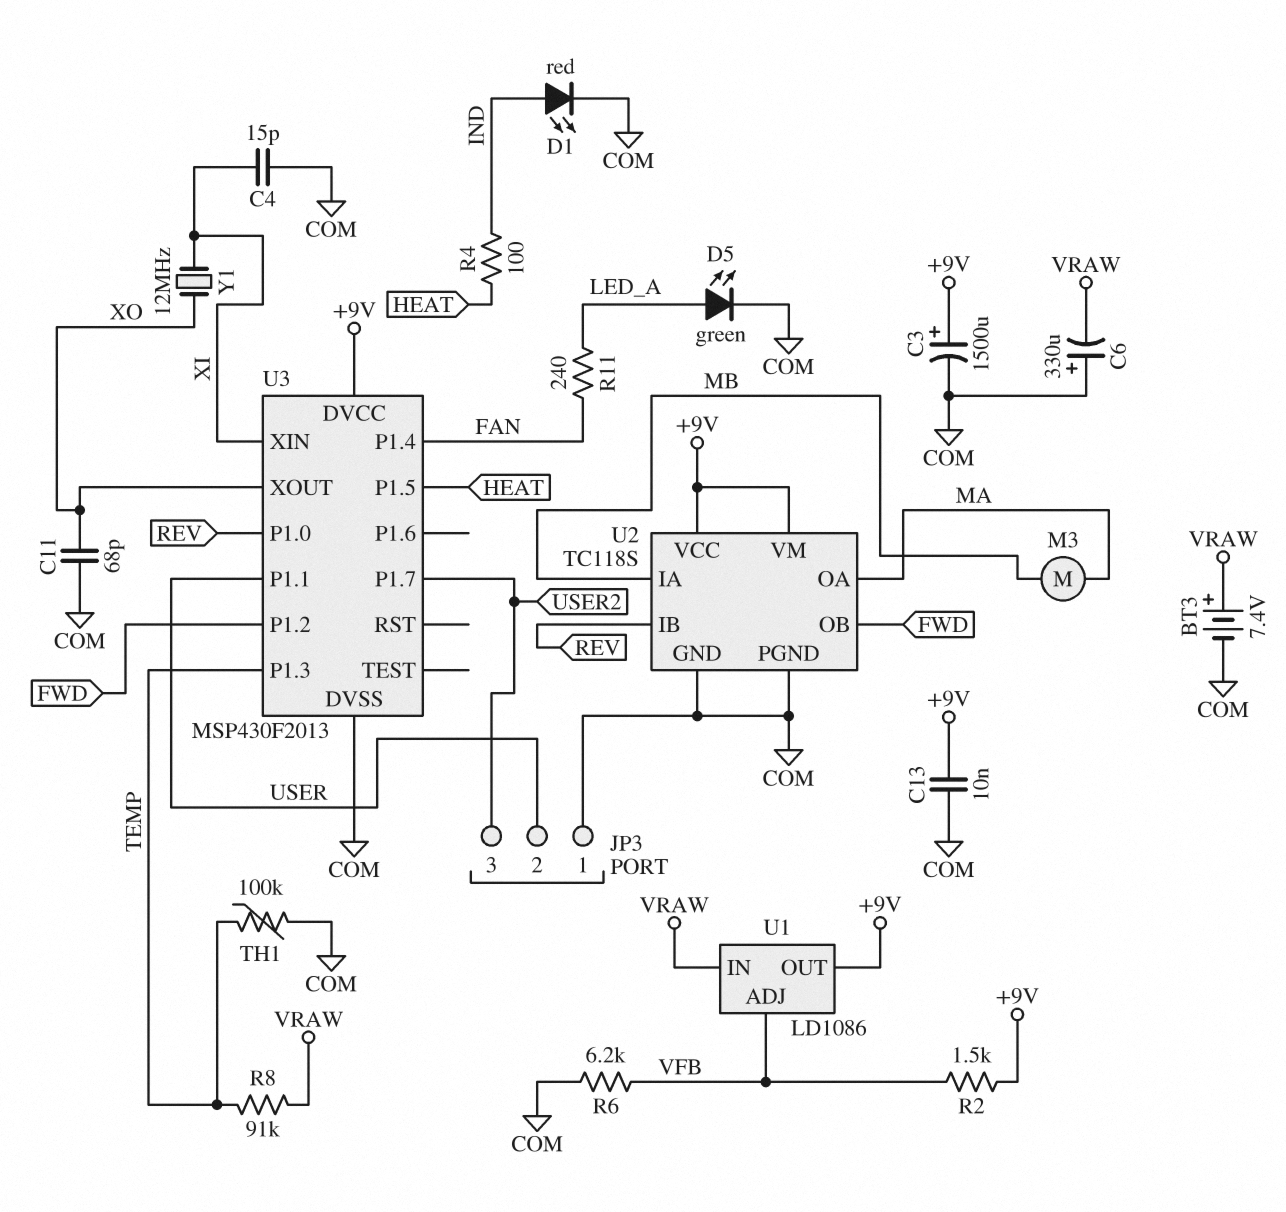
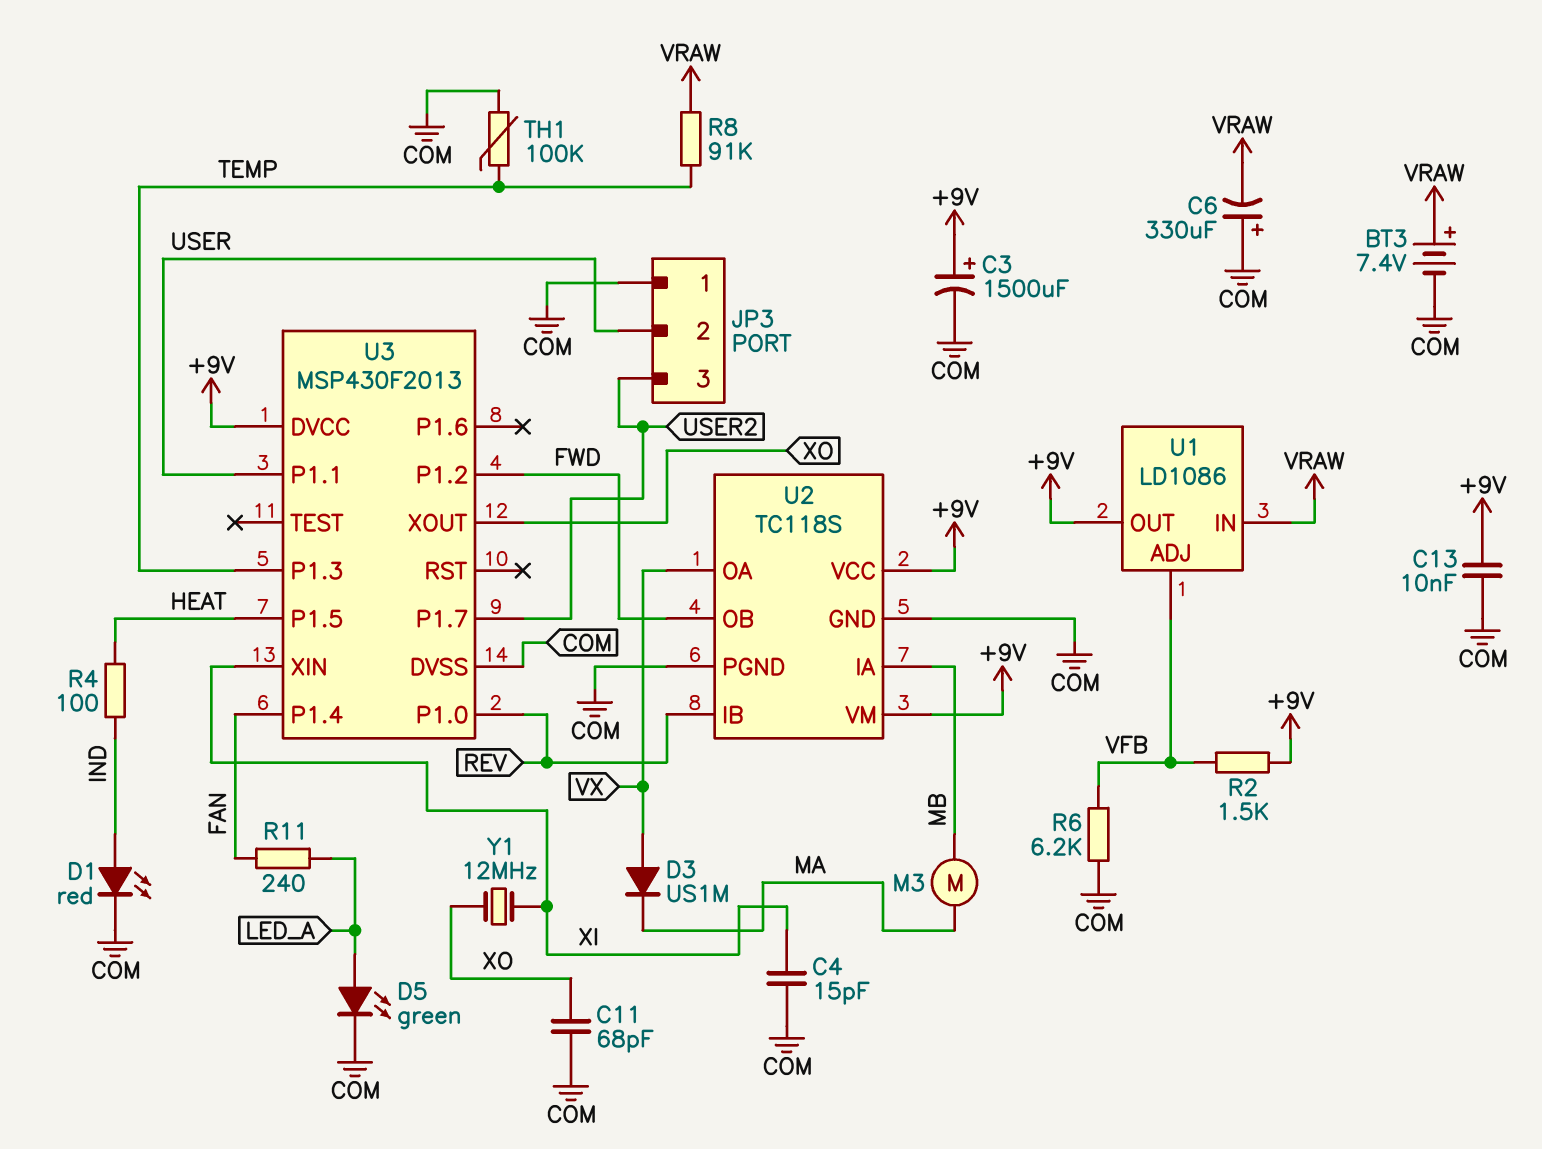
D3: none -> diode US1M (A VX, K MA)
U2 pin OA: MA -> VX

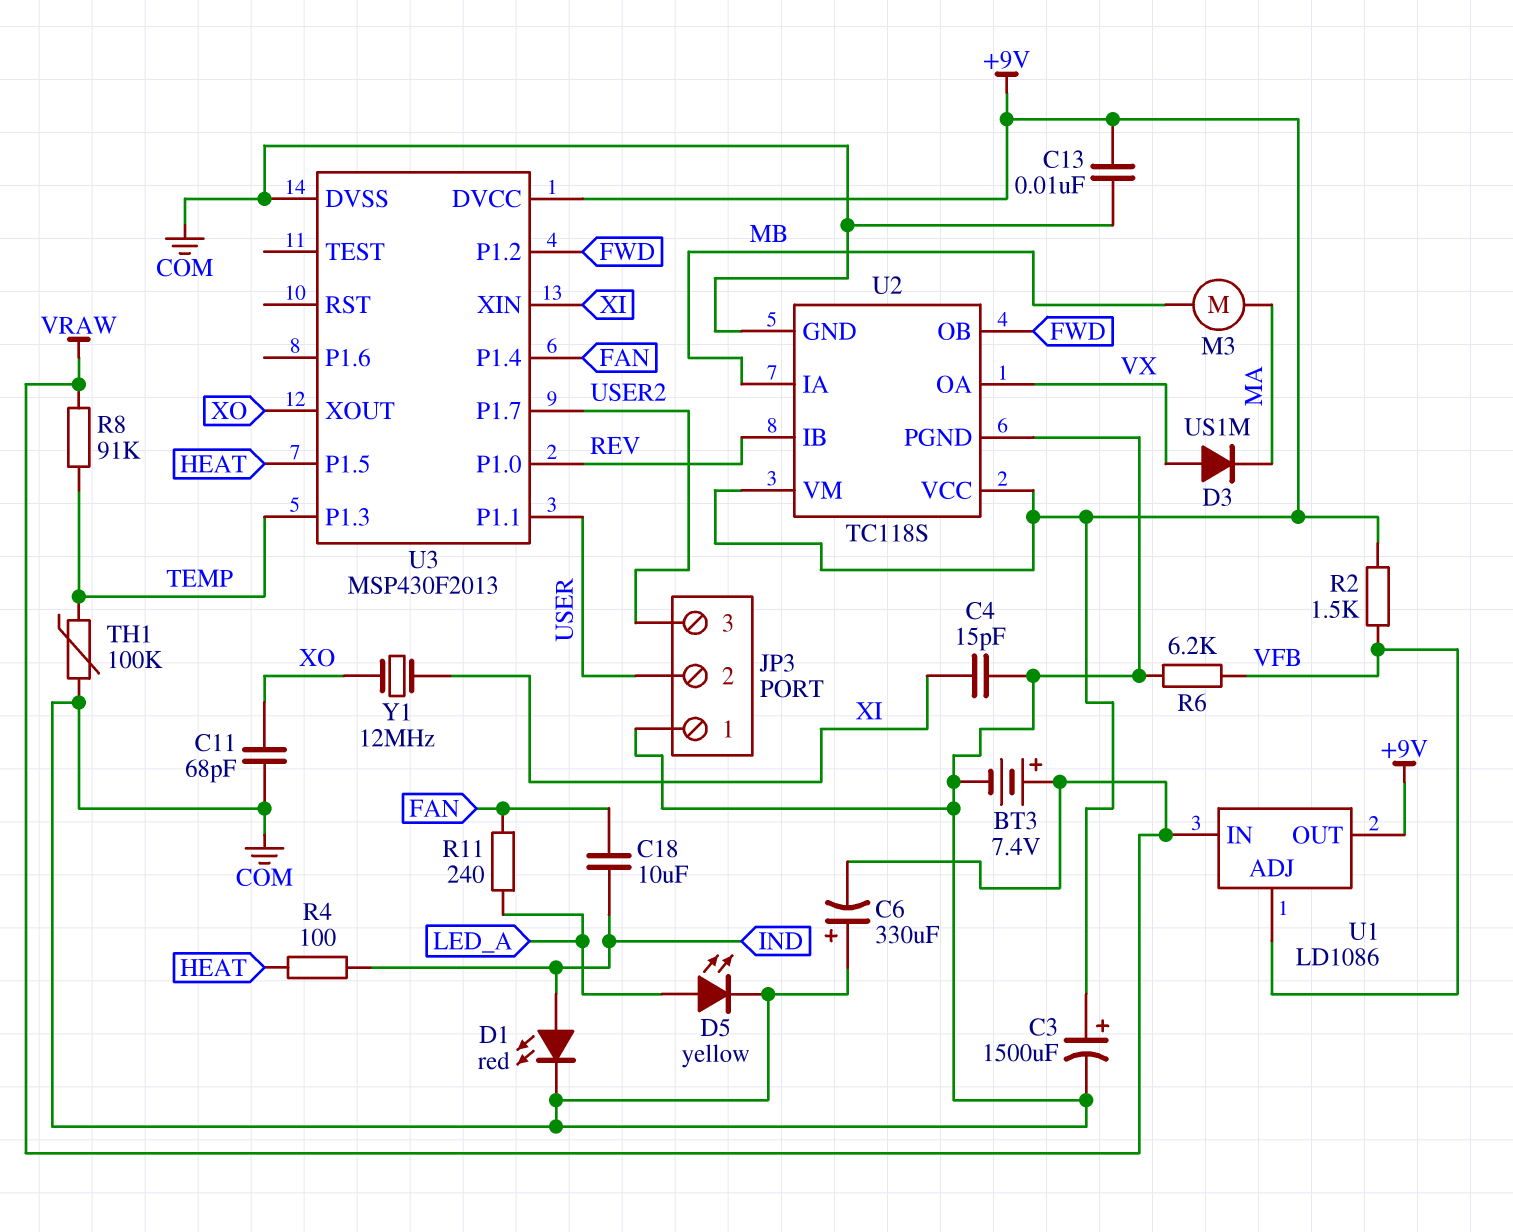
C18: none -> 10uF (FAN, IND)
D5: LED green (A LED_A, K COM) -> LED yellow (A LED_A, K COM)

